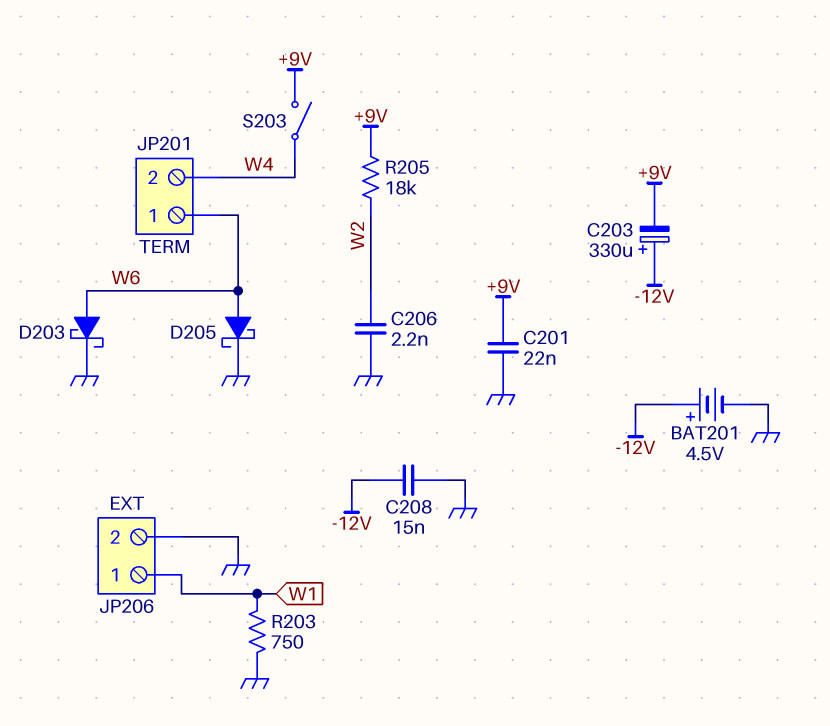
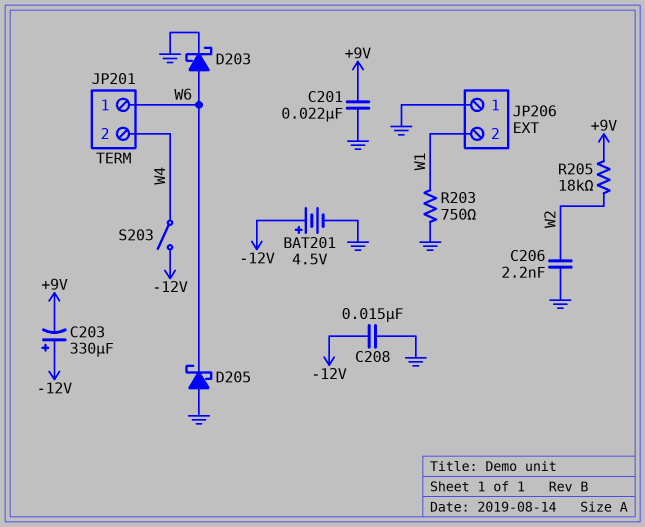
D205: schottky (A W6, K GND) -> schottky (A GND, K W6)
JP206 pin 1: W1 -> GND
JP206 pin 2: GND -> W1
S203: switch (+9V, W4) -> switch (-12V, W4)

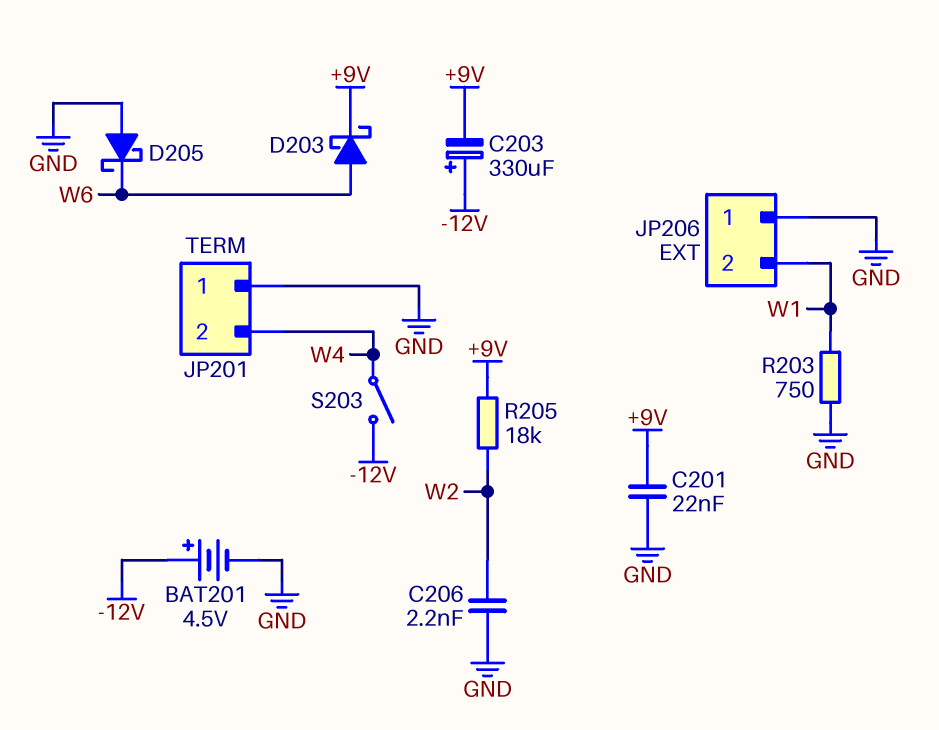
C208: 15nF (-12V, GND) -> none
D203: schottky (A W6, K GND) -> schottky (A W6, K +9V)
JP201 pin 1: W6 -> GND

